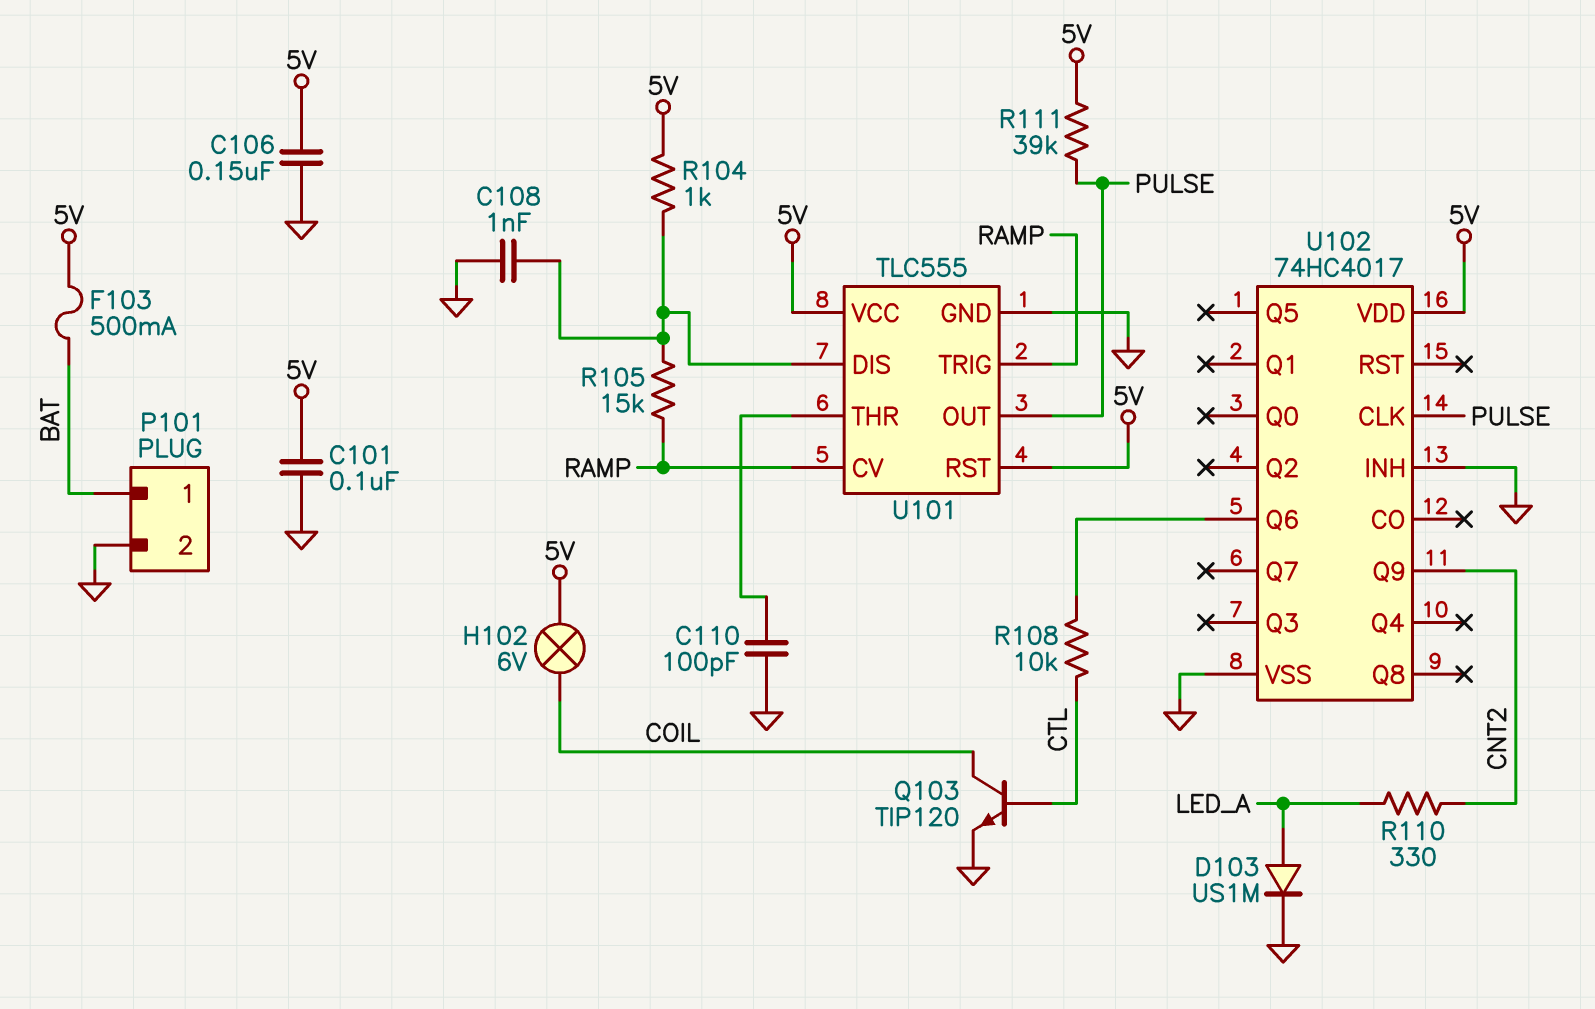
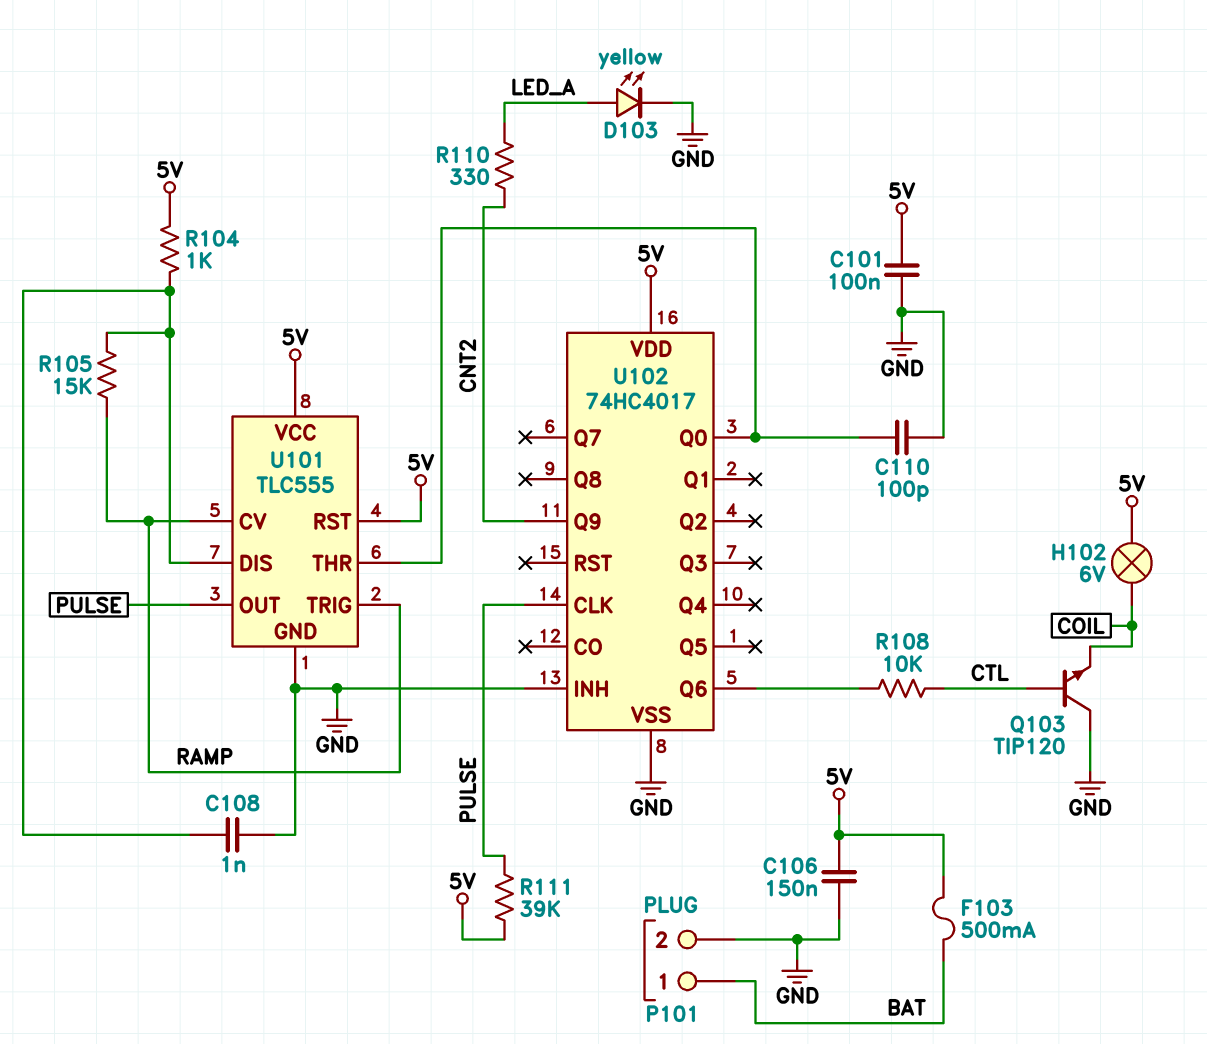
D103: diode US1M (A LED_A, K GND) -> LED yellow (A LED_A, K GND)
Q103: NPN TIP120 (B CTL, C COIL, E GND) -> NPN TIP120 (B CTL, C GND, E COIL)
U102 pin Q0: none -> U101/THR

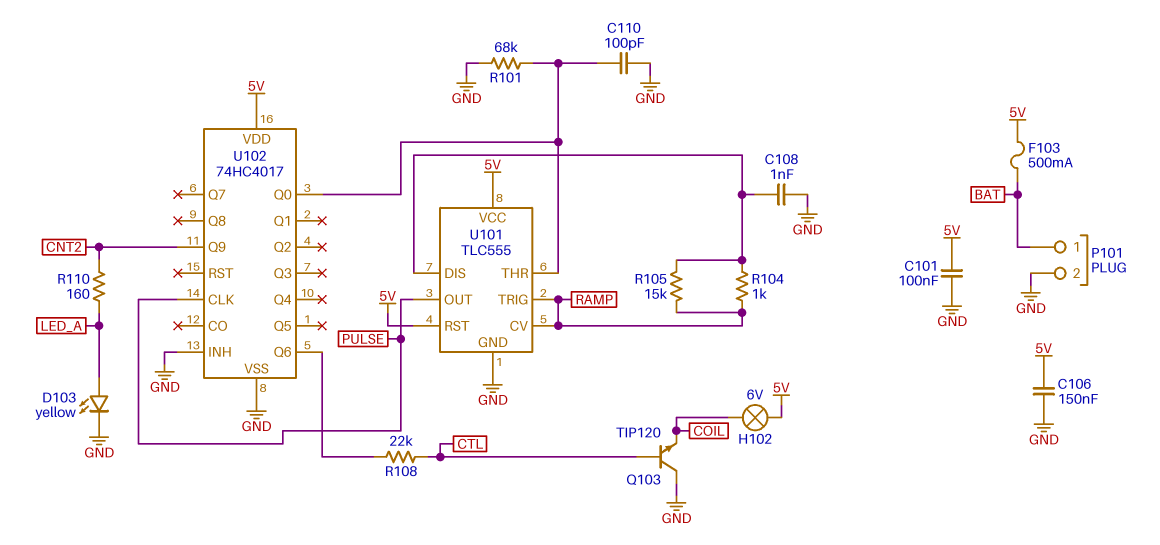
R101: none -> 68k (GND, U101/THR)
R104: 1k (5V, U101/DIS) -> 1k (RAMP, U101/DIS)
R108: 10k (CTL, U102/Q6) -> 22k (CTL, U102/Q6)
R110: 330 (CNT2, LED_A) -> 160 (CNT2, LED_A)
R111: 39k (5V, PULSE) -> none

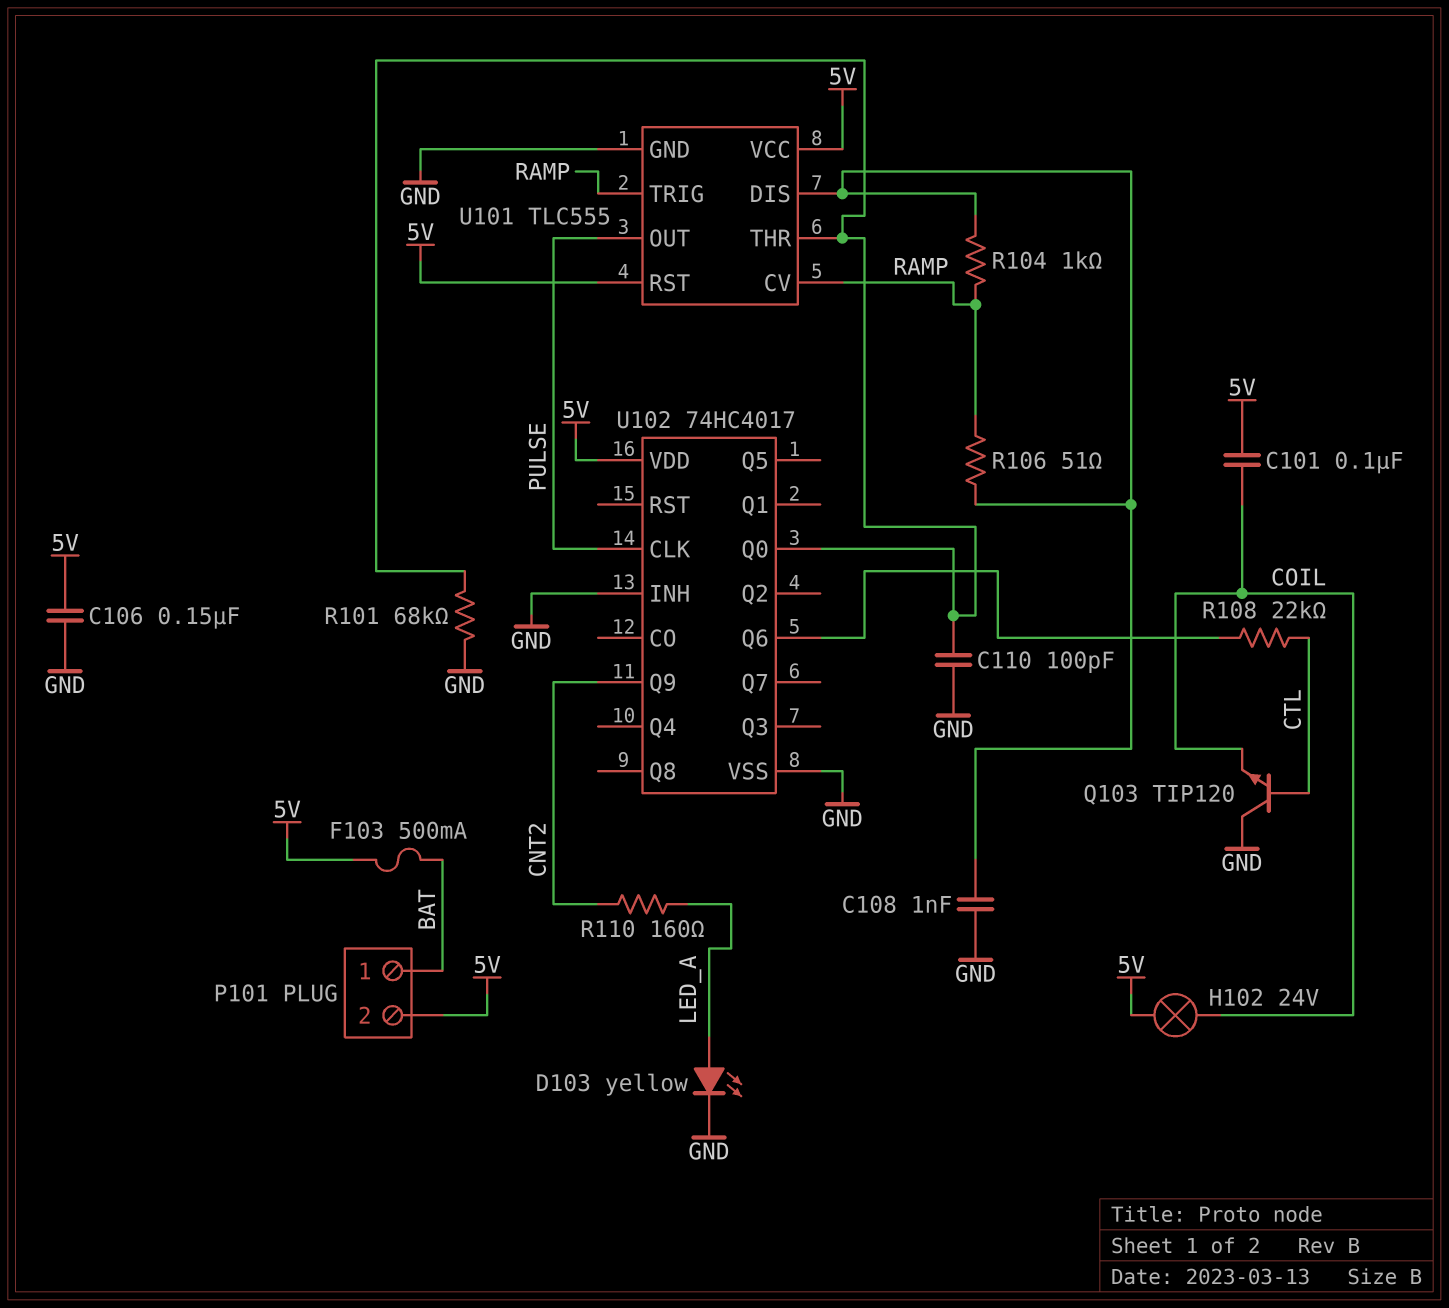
C101: 100nF (5V, GND) -> 100nF (5V, COIL)
H102: lamp 6V (5V, COIL) -> lamp 24V (5V, COIL)
P101 pin 2: GND -> 5V
R105: 15k (RAMP, U101/DIS) -> none
R106: none -> 51 (RAMP, U101/DIS)

